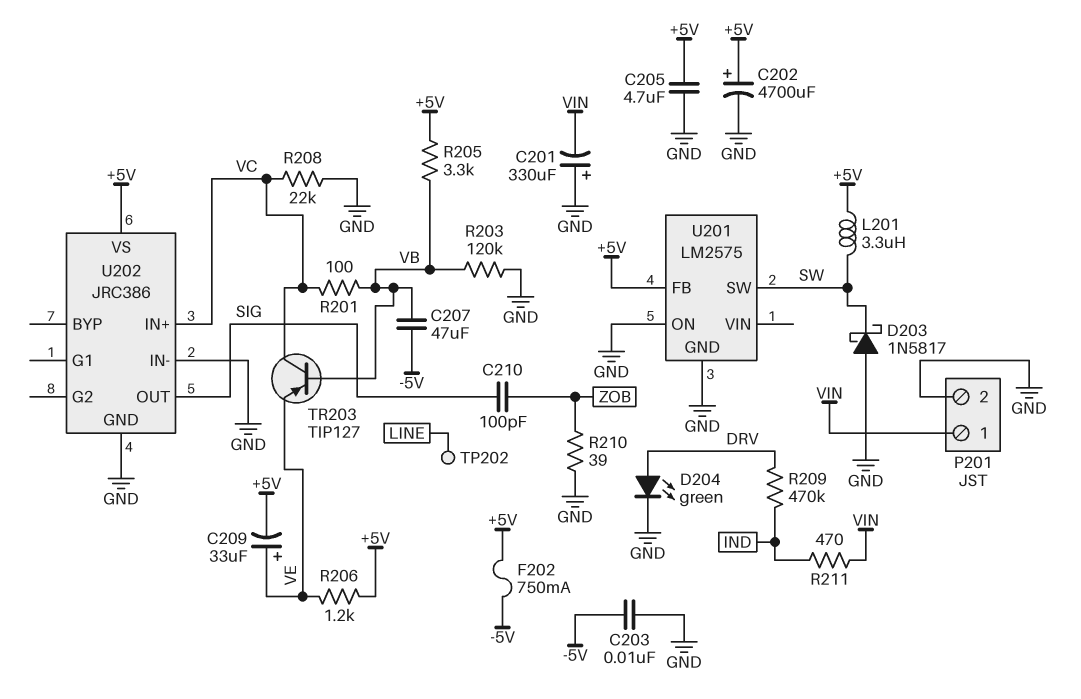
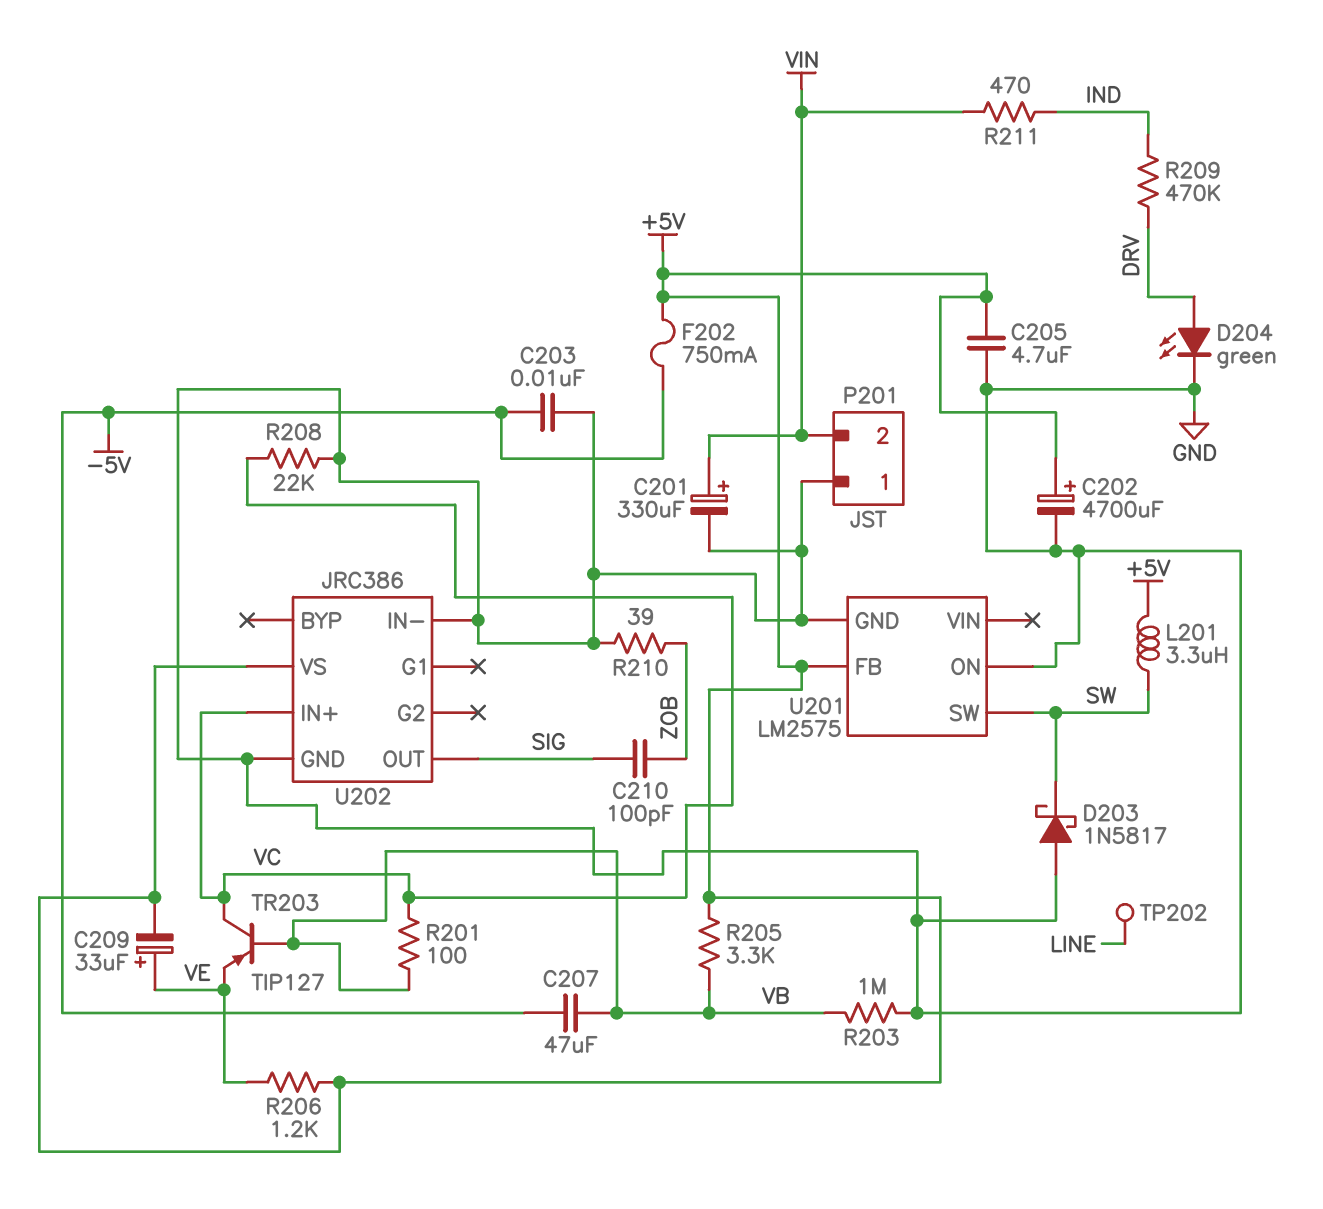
C201: 330uF (plus GND, minus VIN) -> 330uF (plus VIN, minus GND)
P201 pin 1: VIN -> GND
P201 pin 2: GND -> VIN
R203: 120k (GND, VB) -> 1M (GND, VB)

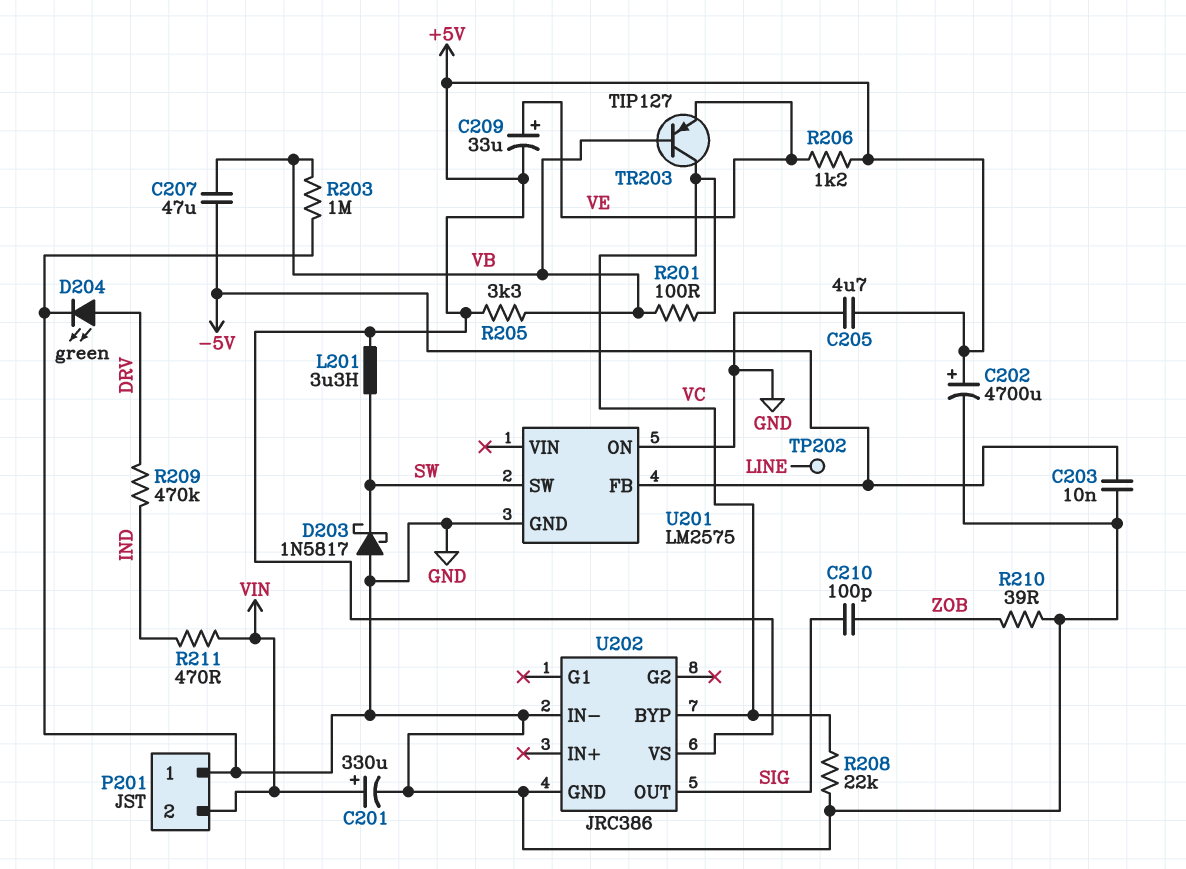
F202: 750mA (+5V, -5V) -> none
U201 pin FB: +5V -> -5V
U202 pin BYP: none -> VC
U202 pin IN+: VC -> none

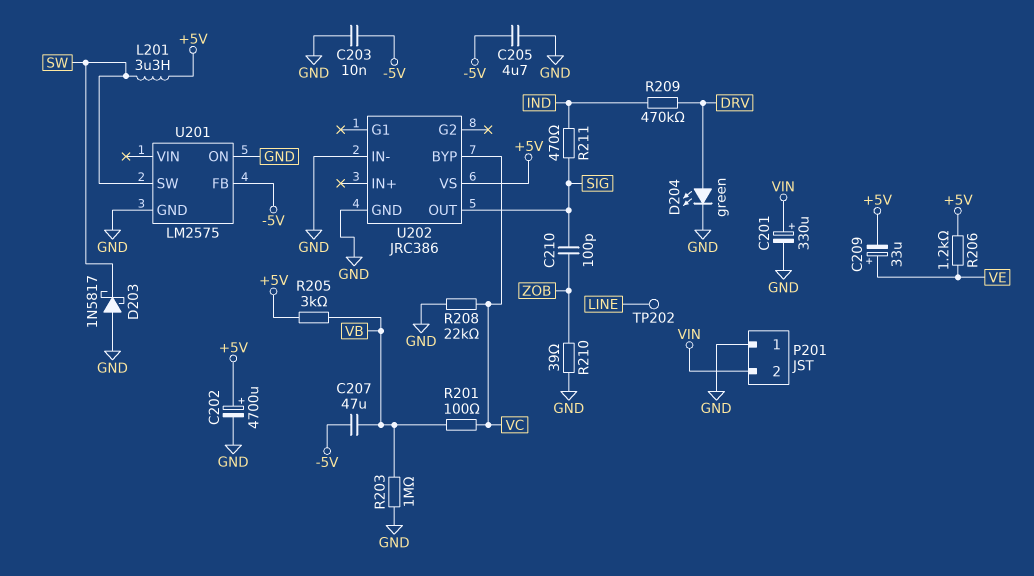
C205: 4.7uF (+5V, GND) -> 4.7uF (-5V, GND)
R205: 3.3k (+5V, VB) -> 3k (+5V, VB)
R211: 470 (IND, VIN) -> 470 (IND, SIG)
TR203: PNP TIP127 (B VB, C VC, E VE) -> none

